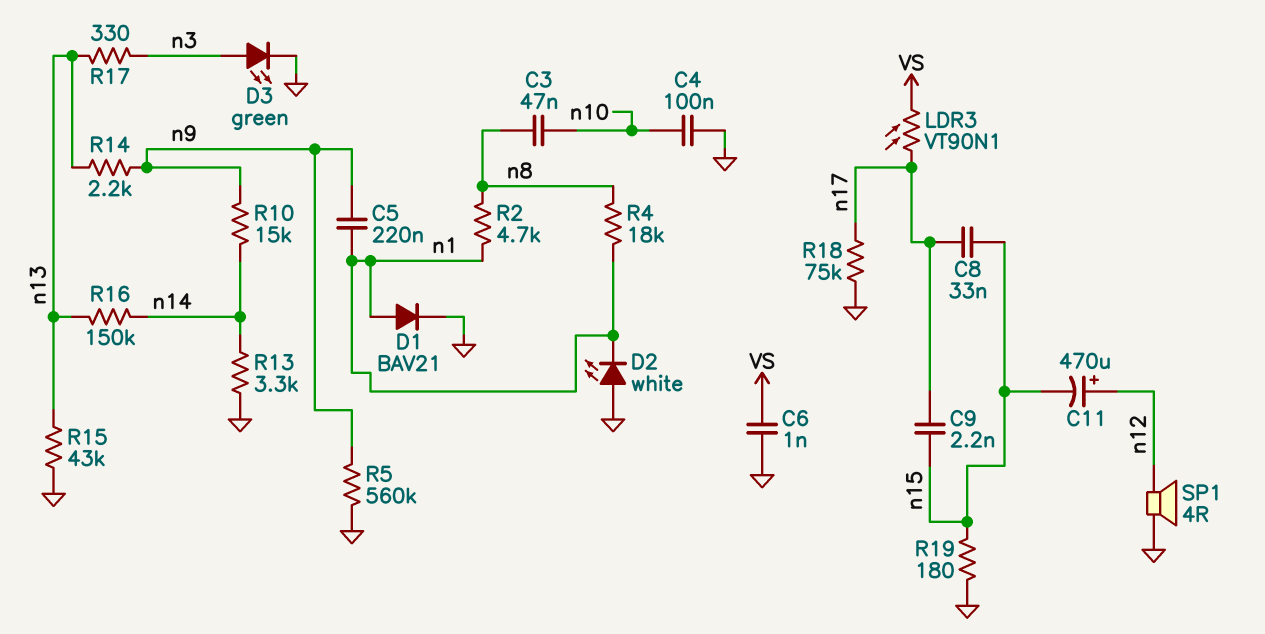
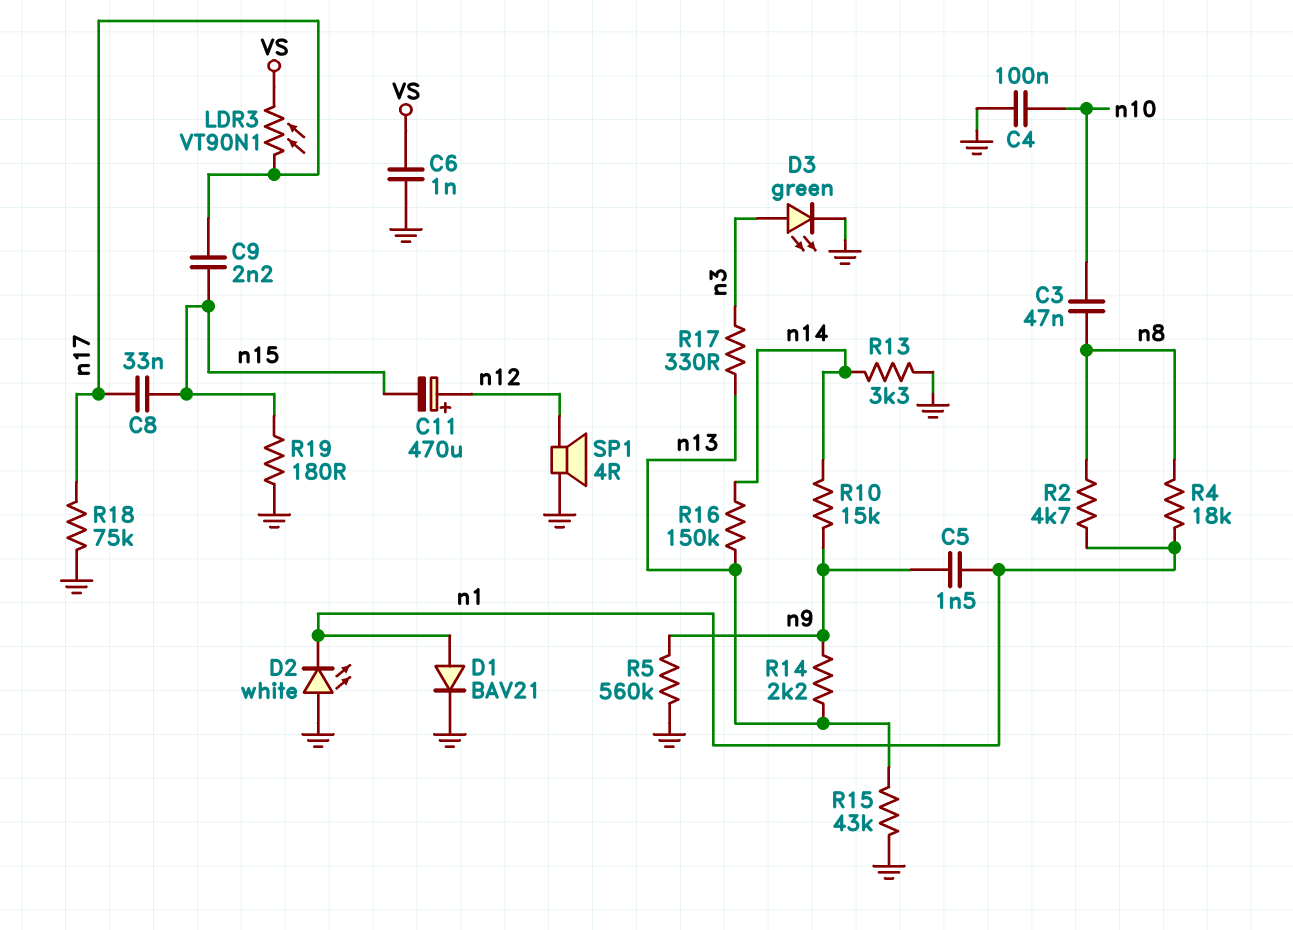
C5: 220nF (n1, n9) -> 1.5nF (n1, n9)

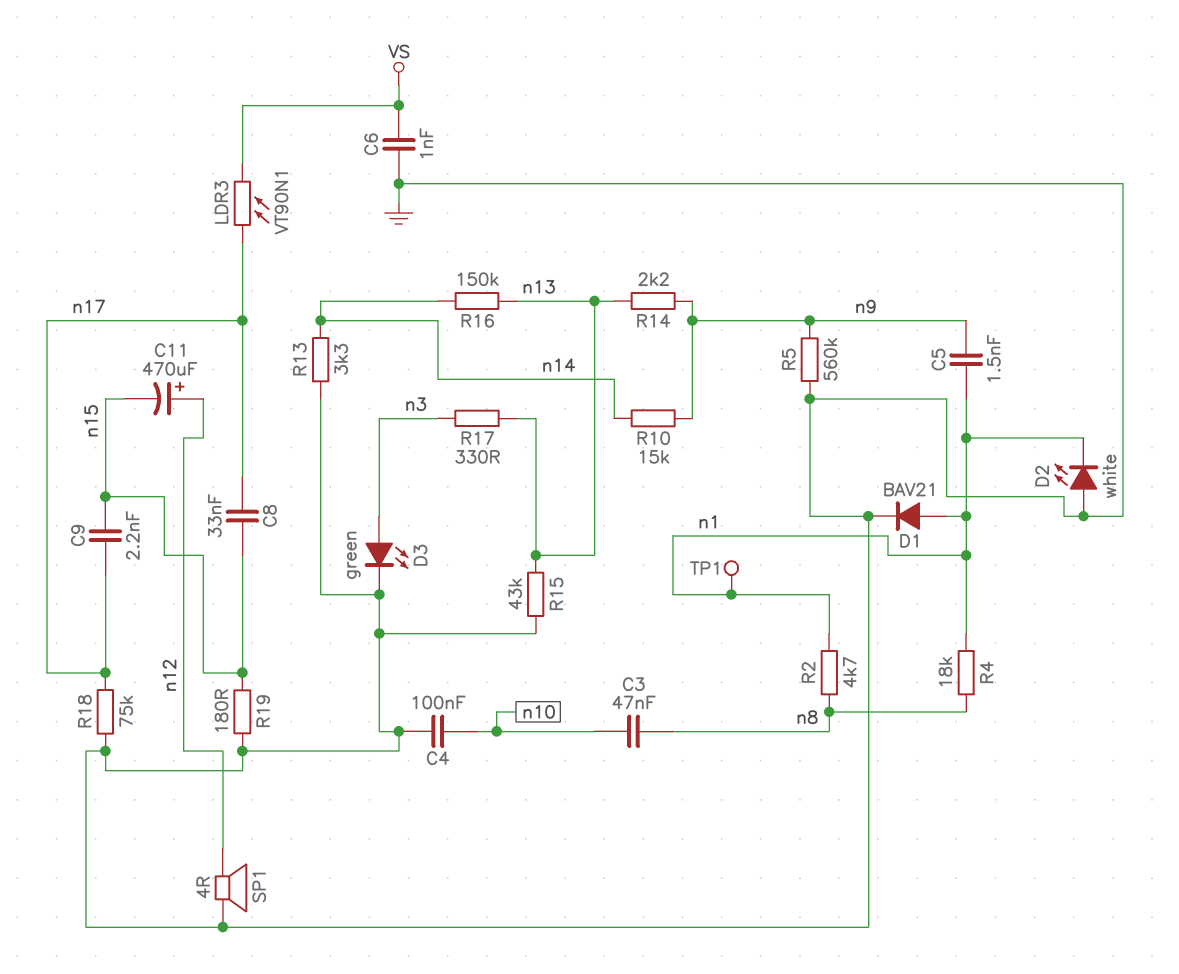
TP1: none -> test point (n1)

